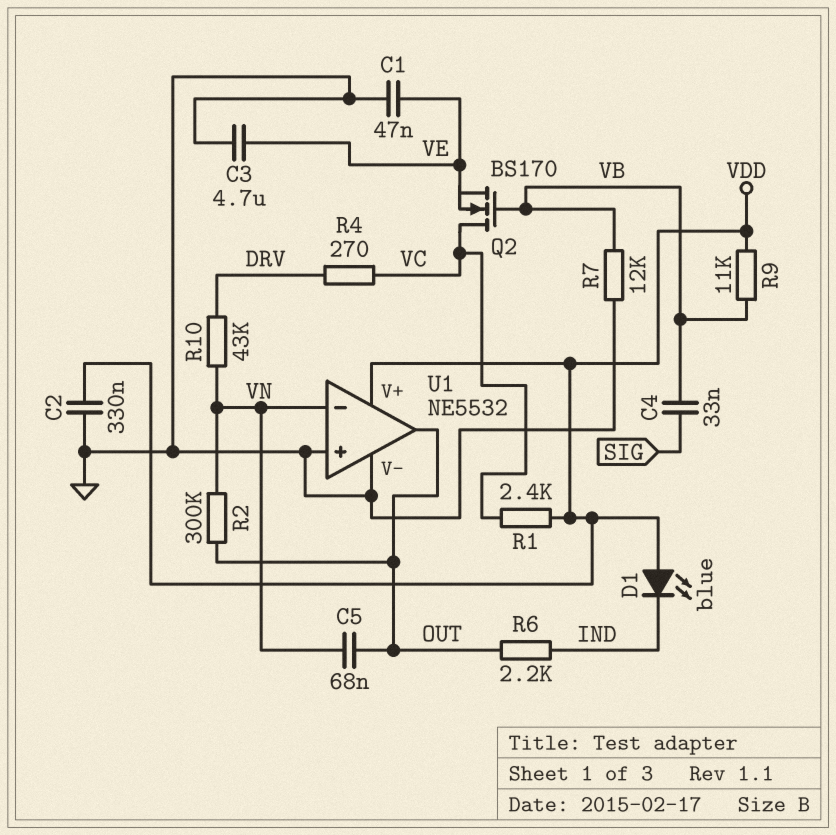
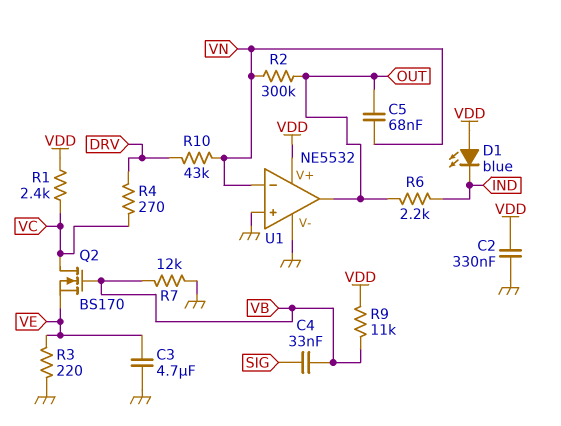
C1: 47nF (GND, VE) -> none
R3: none -> 220 (GND, VE)

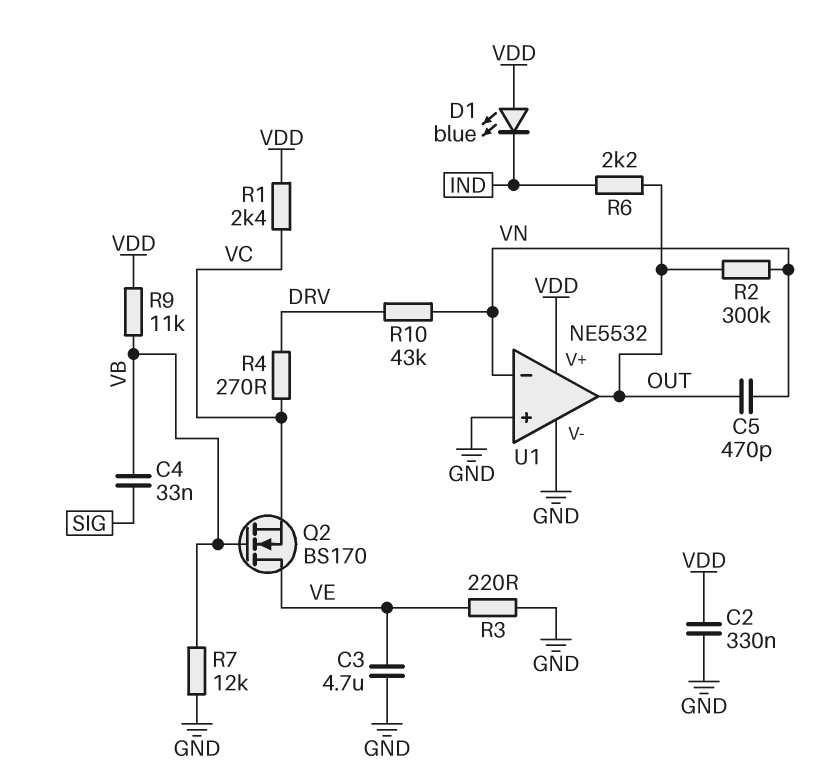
C5: 68nF (OUT, VN) -> 470pF (OUT, VN)
Q2: NMOS BS170 (G VB, D VC, S VE) -> NMOS BS170 (G VB, D VE, S VC)

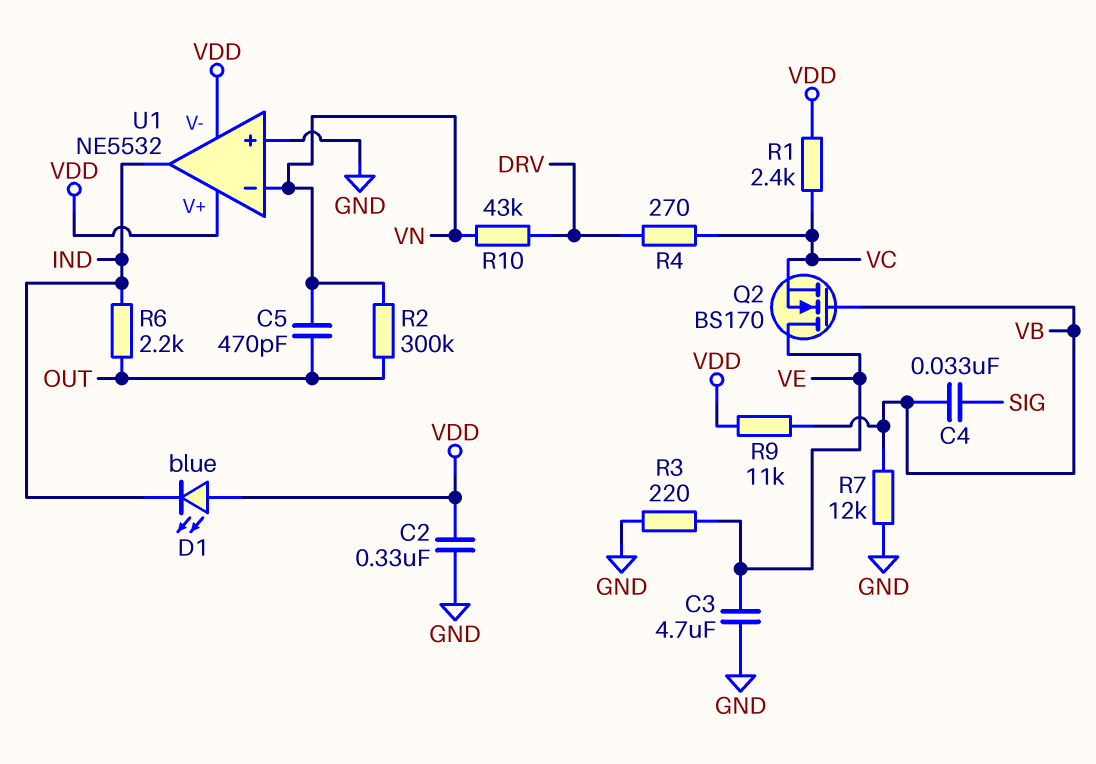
U1 pin V-: GND -> VDD
U1 pin out: OUT -> IND

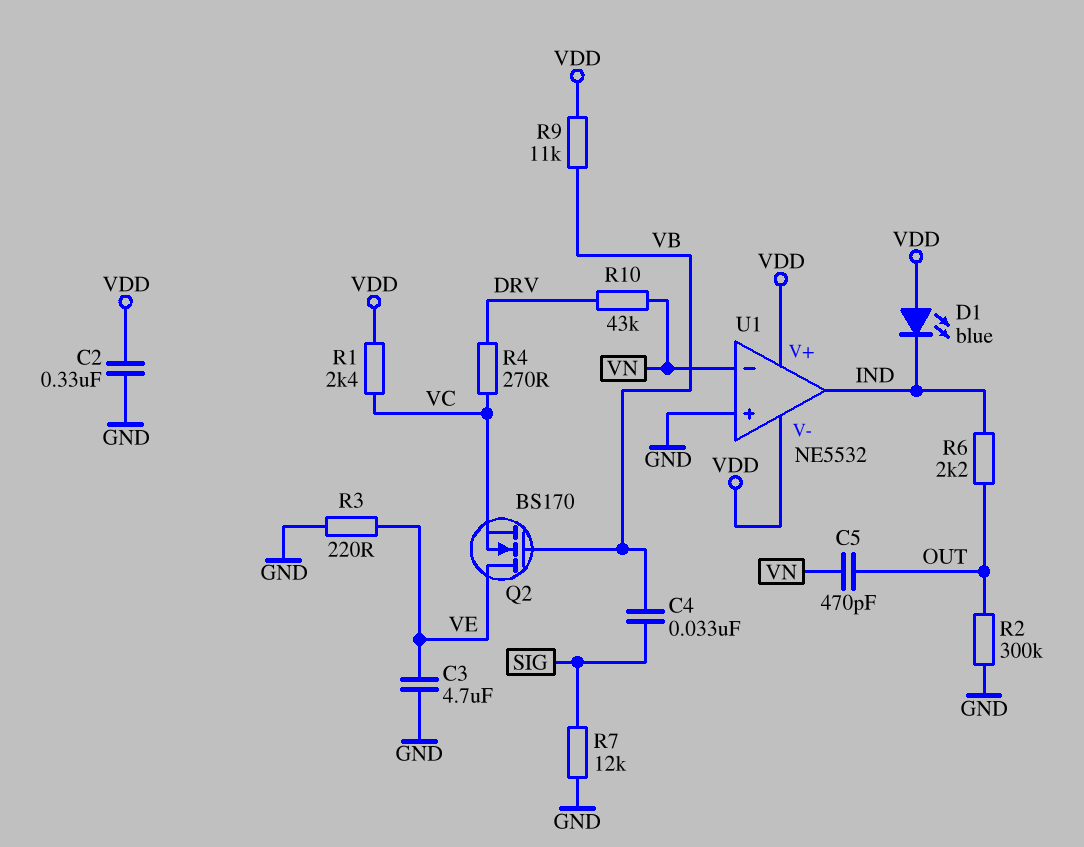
R2: 300k (OUT, VN) -> 300k (GND, OUT)
R7: 12k (GND, VB) -> 12k (GND, SIG)

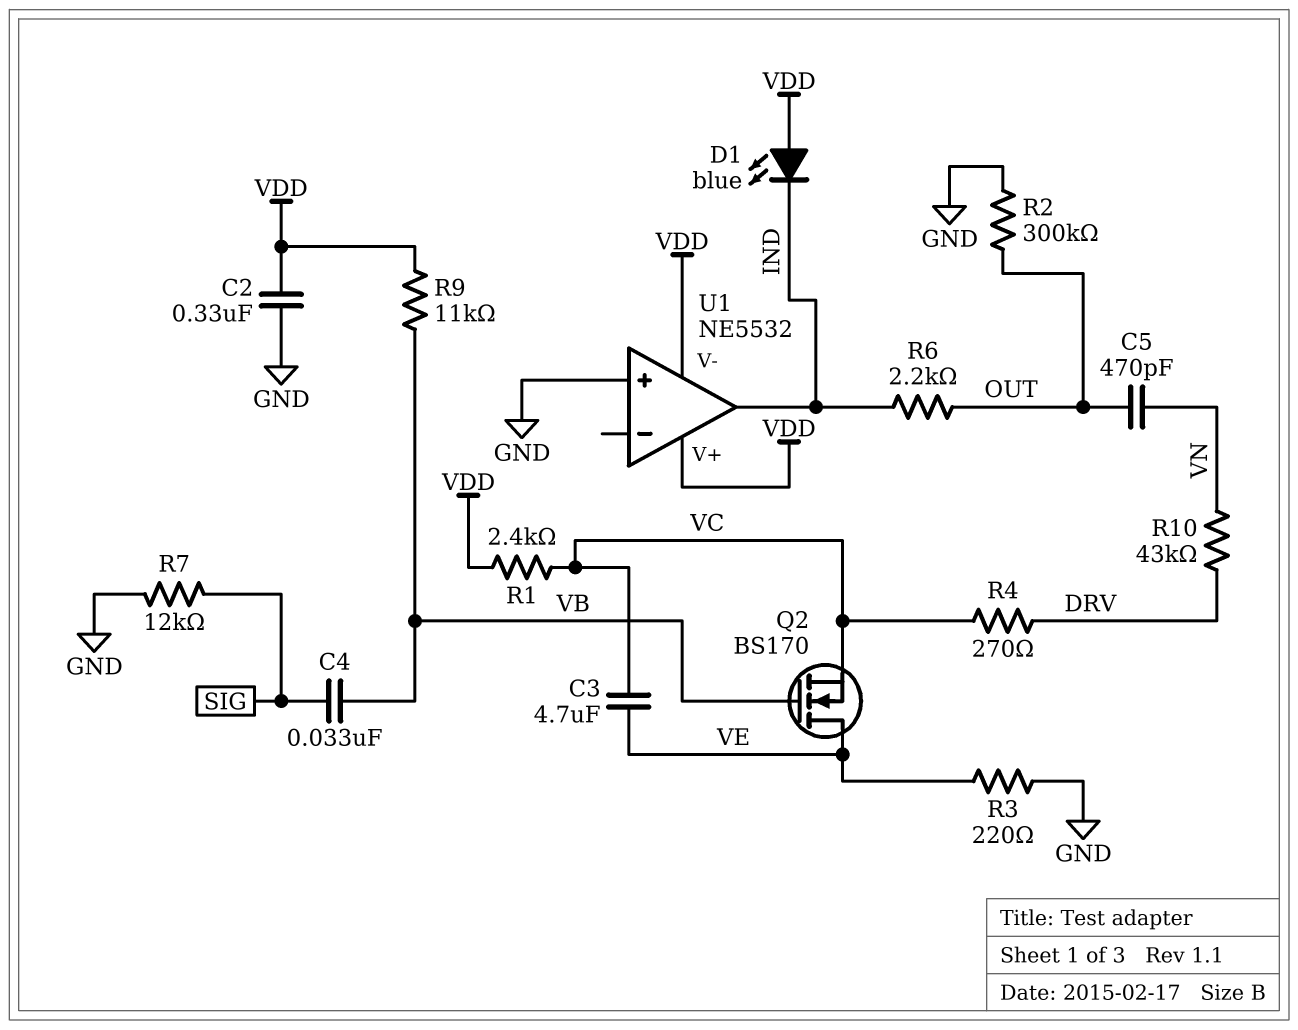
C3: 4.7uF (GND, VE) -> 4.7uF (VC, VE)
U1 pin in-: VN -> none

